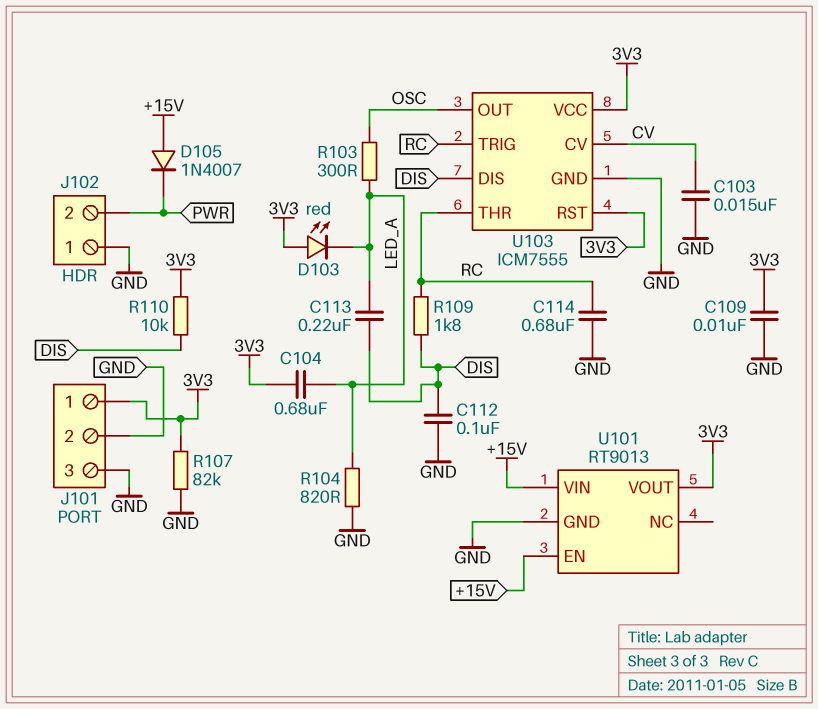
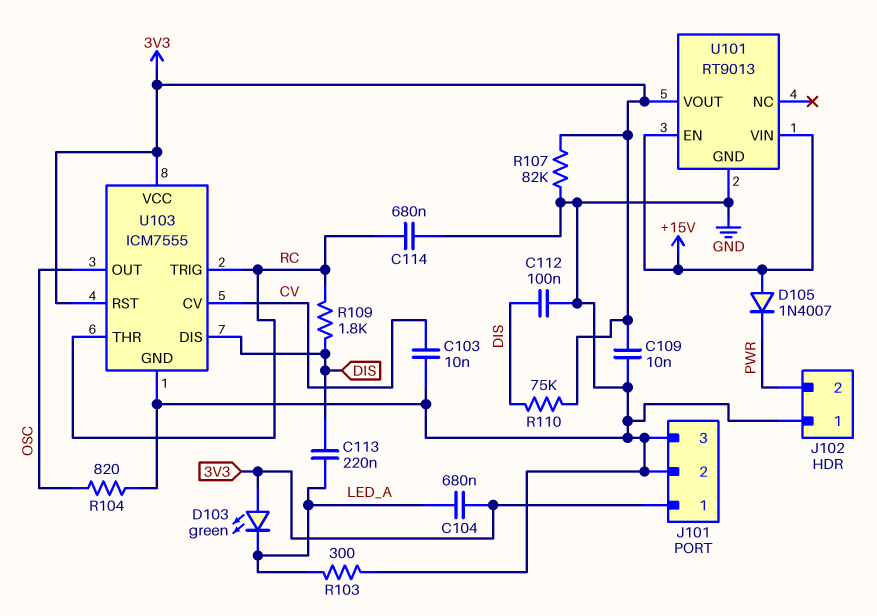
C103: 15nF (CV, GND) -> 10nF (CV, GND)
D103: LED red (A 3V3, K LED_A) -> LED green (A 3V3, K LED_A)
R103: 300 (LED_A, OSC) -> 300 (GND, LED_A)
R104: 820 (GND, LED_A) -> 820 (GND, OSC)
R110: 10k (3V3, DIS) -> 75k (3V3, DIS)

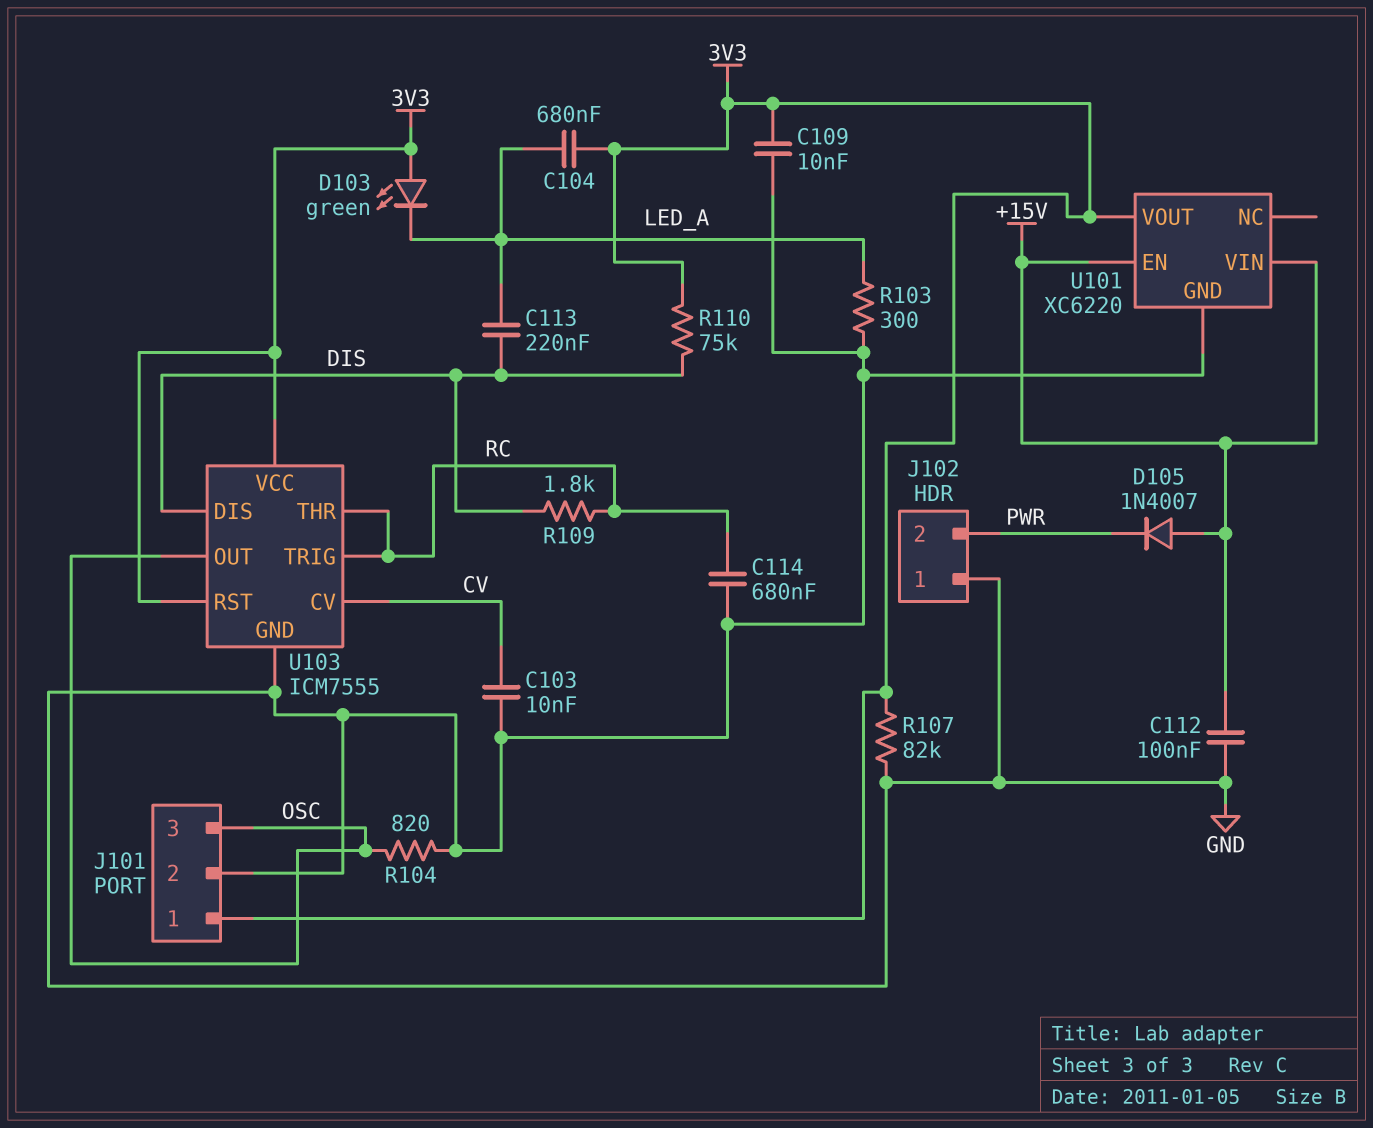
C112: 100nF (DIS, GND) -> 100nF (+15V, GND)
J101 pin 3: GND -> OSC
U101: RT9013 -> XC6220

